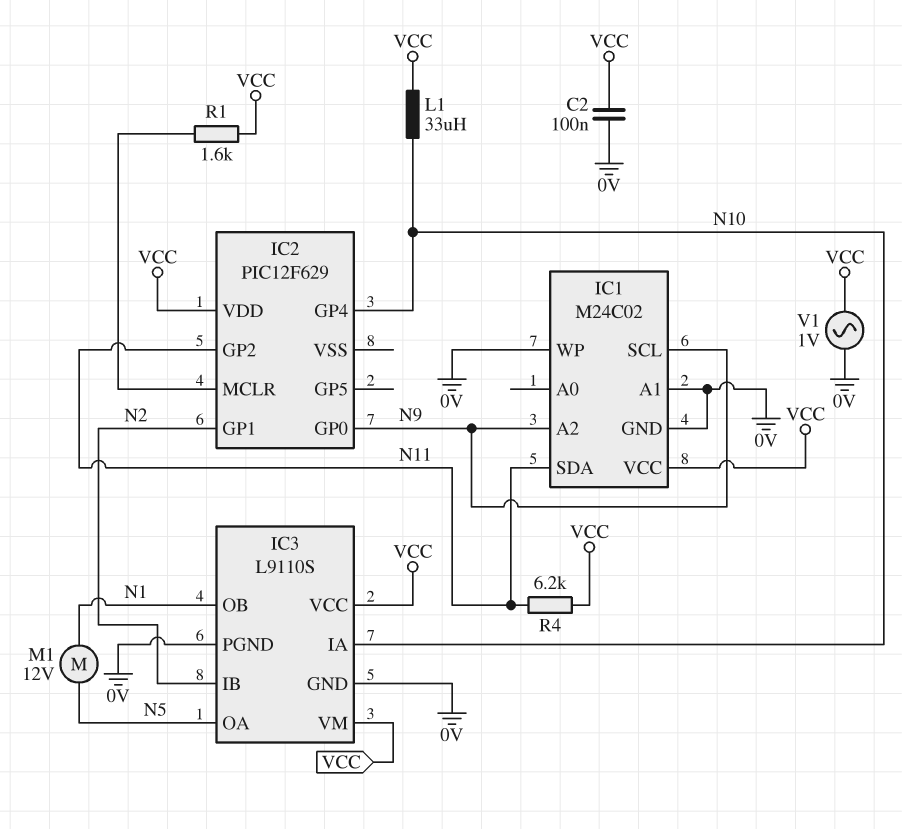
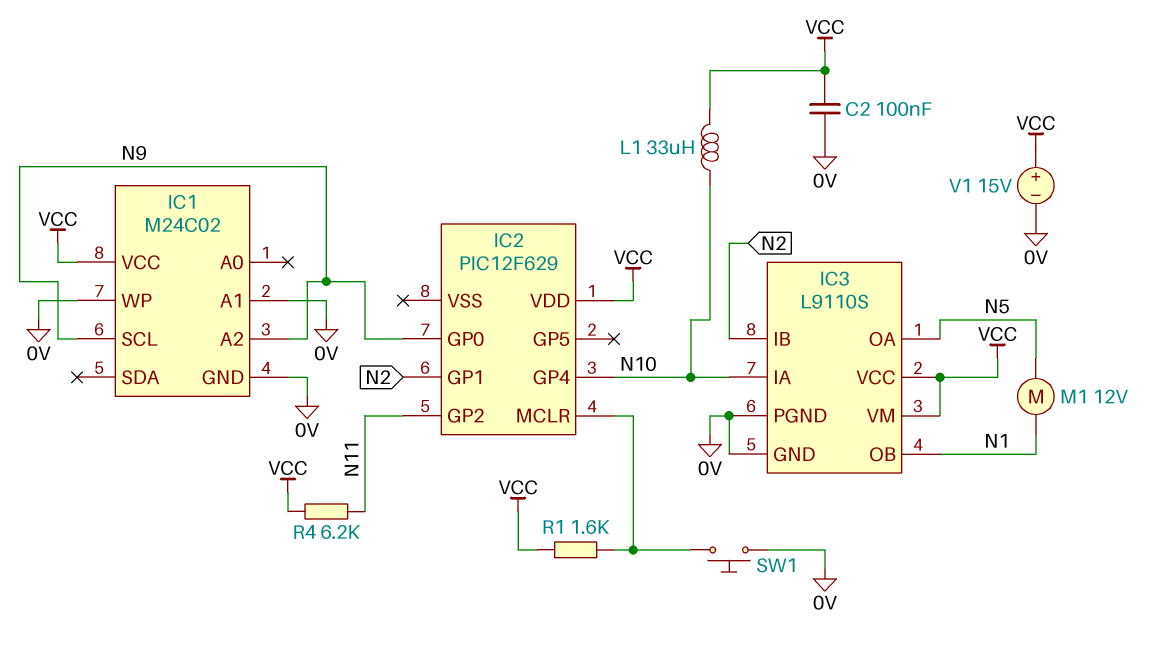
IC1 pin SDA: N11 -> none
SW1: none -> button (0V, IC2/MCLR)
V1: AC 1V (0V, VCC) -> 15V (plus VCC, minus 0V)

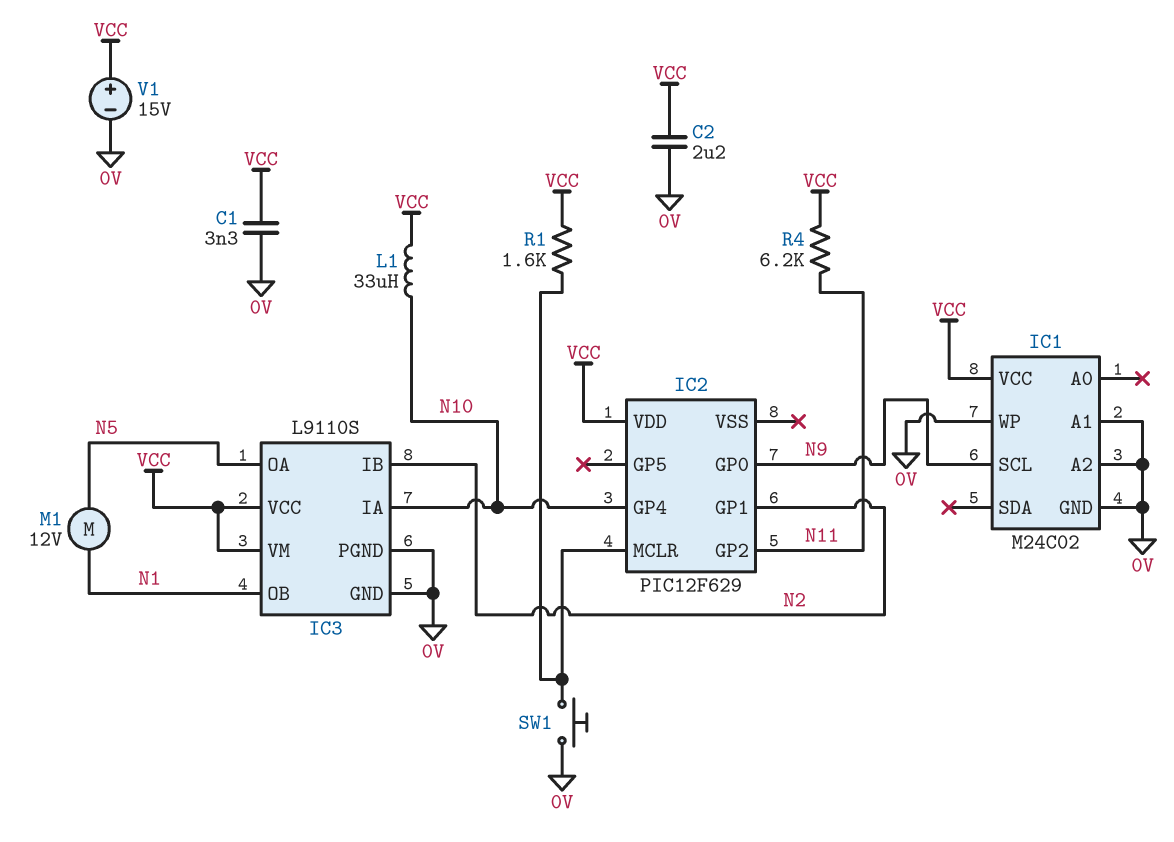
C1: none -> 3.3nF (0V, VCC)
C2: 100nF (0V, VCC) -> 2.2uF (0V, VCC)
IC1 pin A2: N9 -> 0V

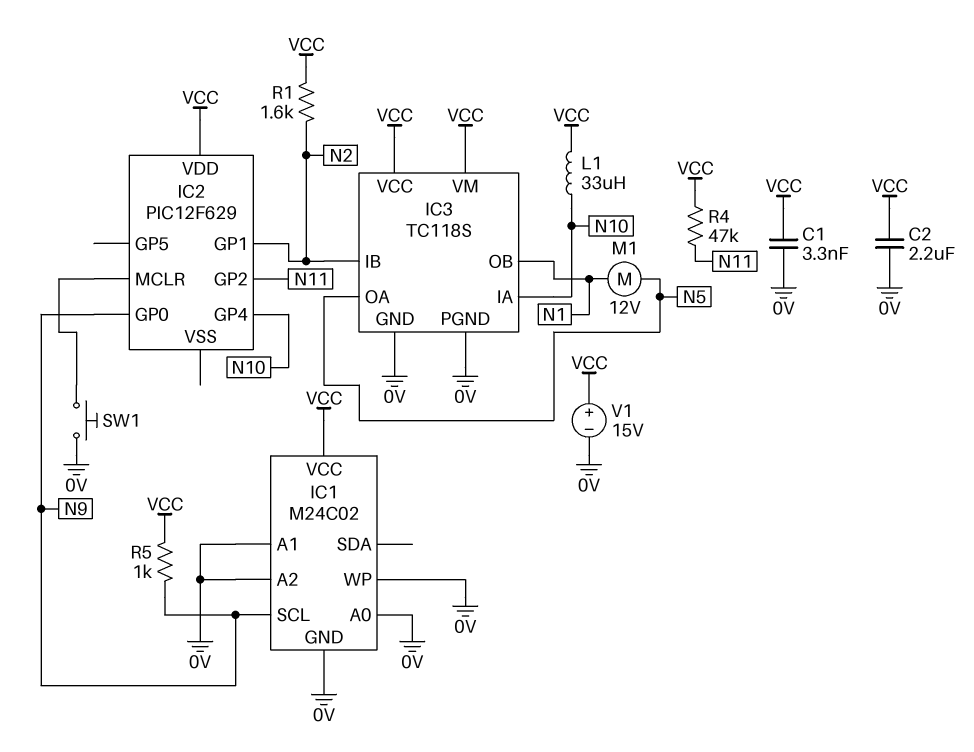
IC1 pin A0: none -> 0V
IC3: L9110S -> TC118S
R1: 1.6k (IC2/MCLR, VCC) -> 1.6k (N2, VCC)
R4: 6.2k (N11, VCC) -> 47k (N11, VCC)
R5: none -> 1k (N9, VCC)

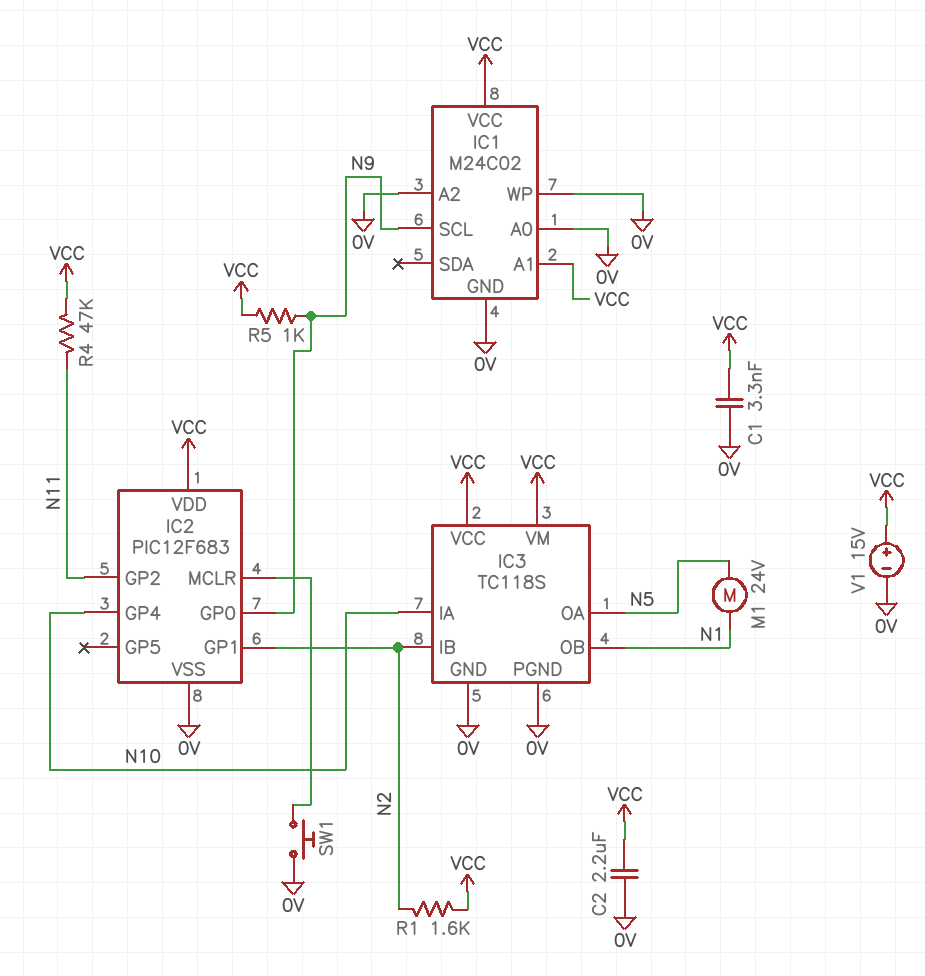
IC1 pin A1: 0V -> VCC
IC2: PIC12F629 -> PIC12F683
IC2 pin VSS: none -> 0V
L1: 33uH (N10, VCC) -> none
M1: motor 12V (N1, N5) -> motor 24V (N1, N5)

